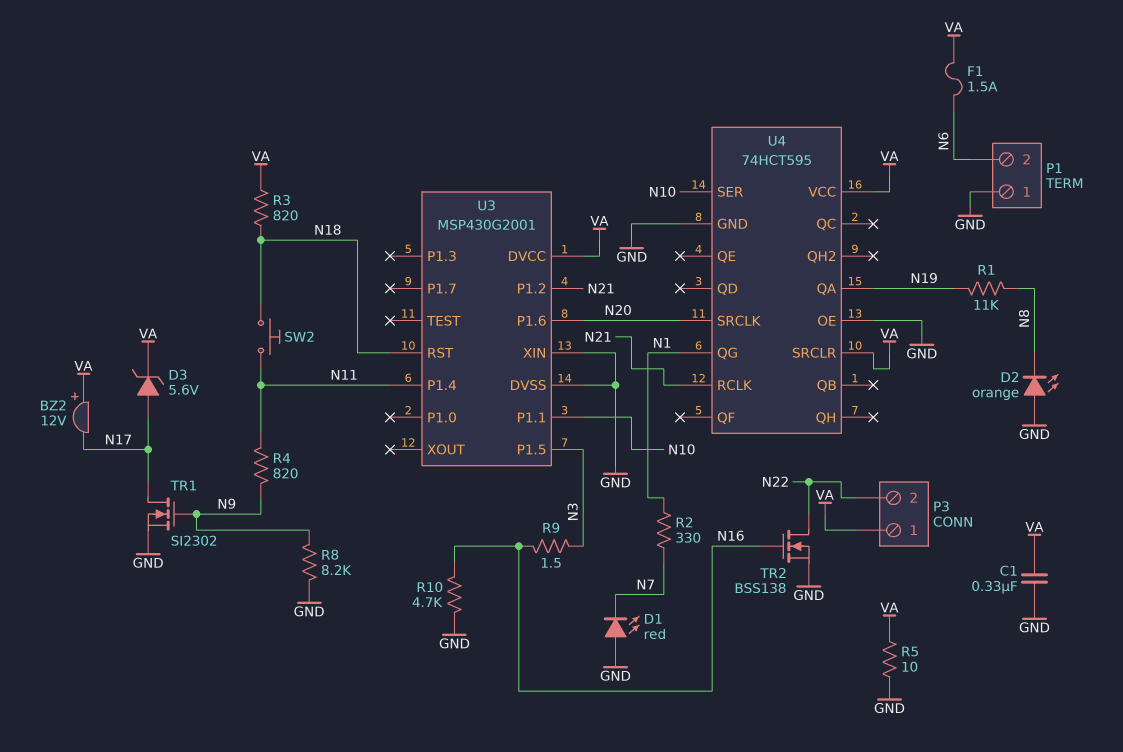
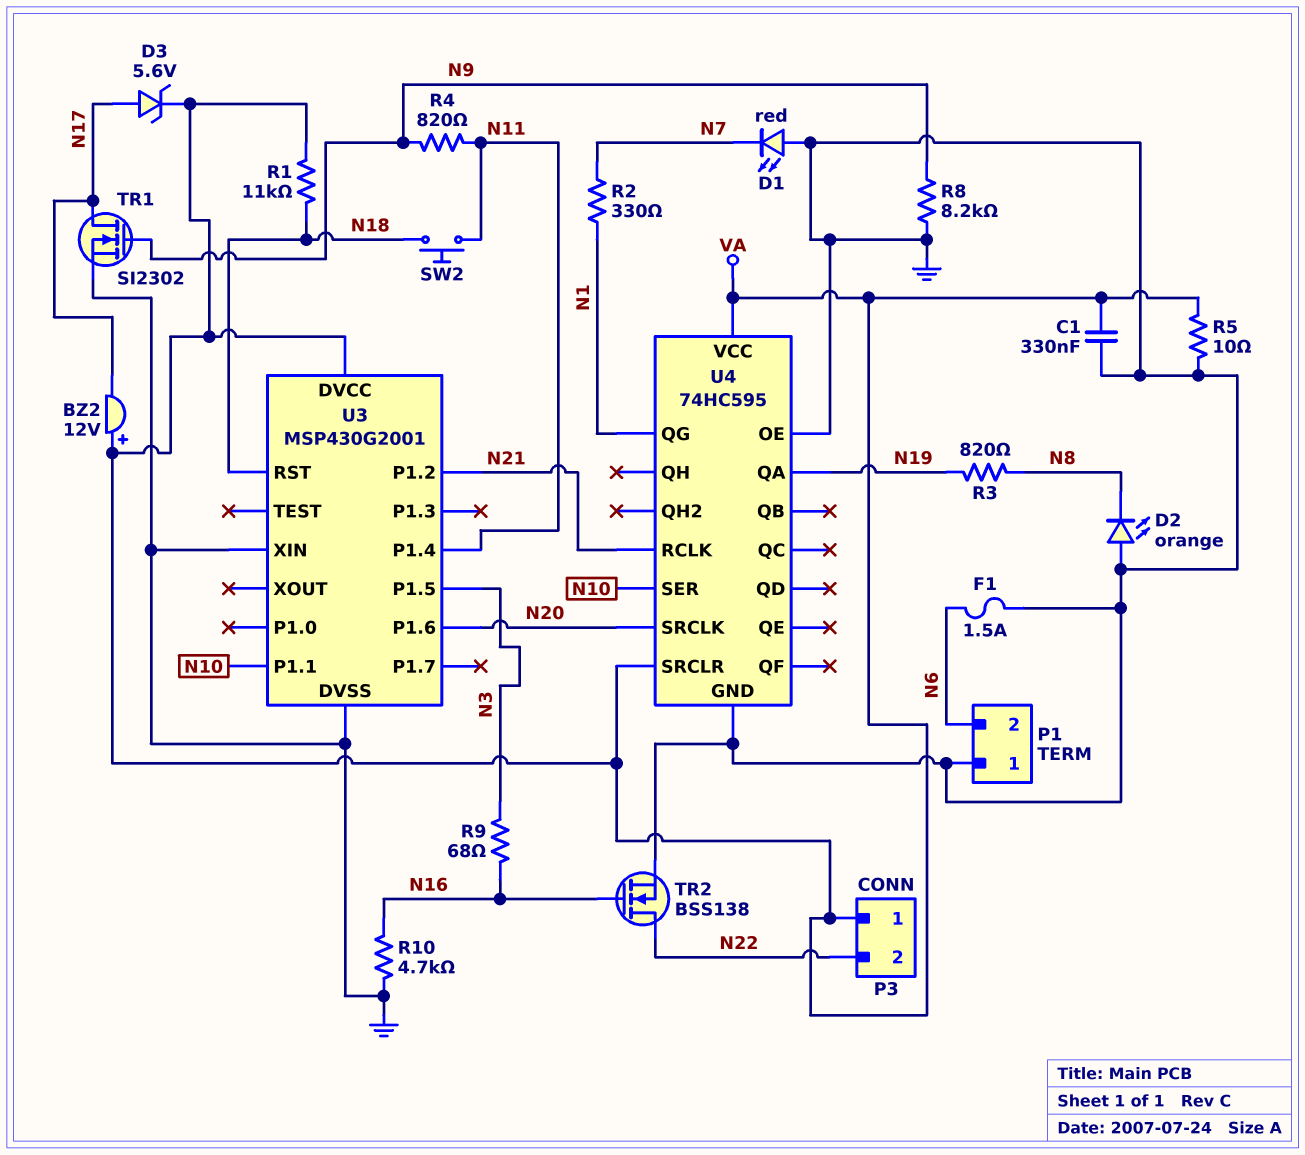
F1: 1.5A (N6, VA) -> 1.5A (GND, N6)
R1: 11k (N8, N19) -> 11k (N18, VA)
R3: 820 (N18, VA) -> 820 (N8, N19)
R9: 1.5 (N3, N16) -> 68 (N3, N16)
U4: 74HCT595 -> 74HC595

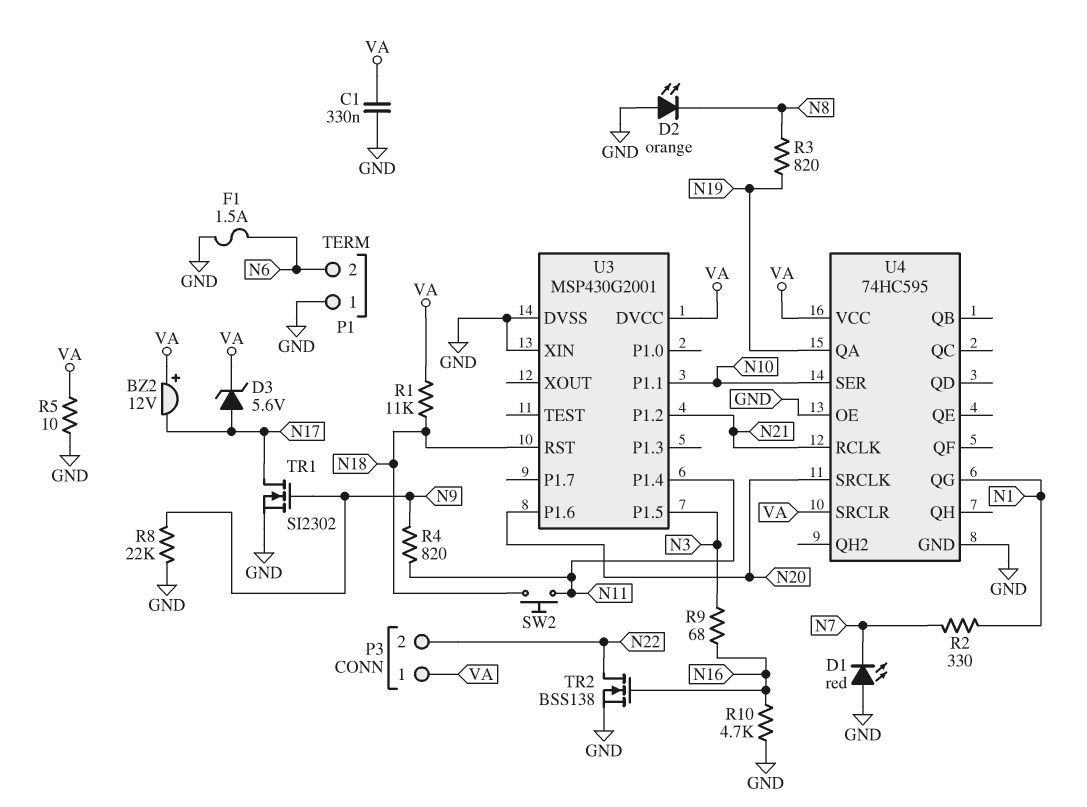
R8: 8.2k (GND, N9) -> 22k (GND, N9)

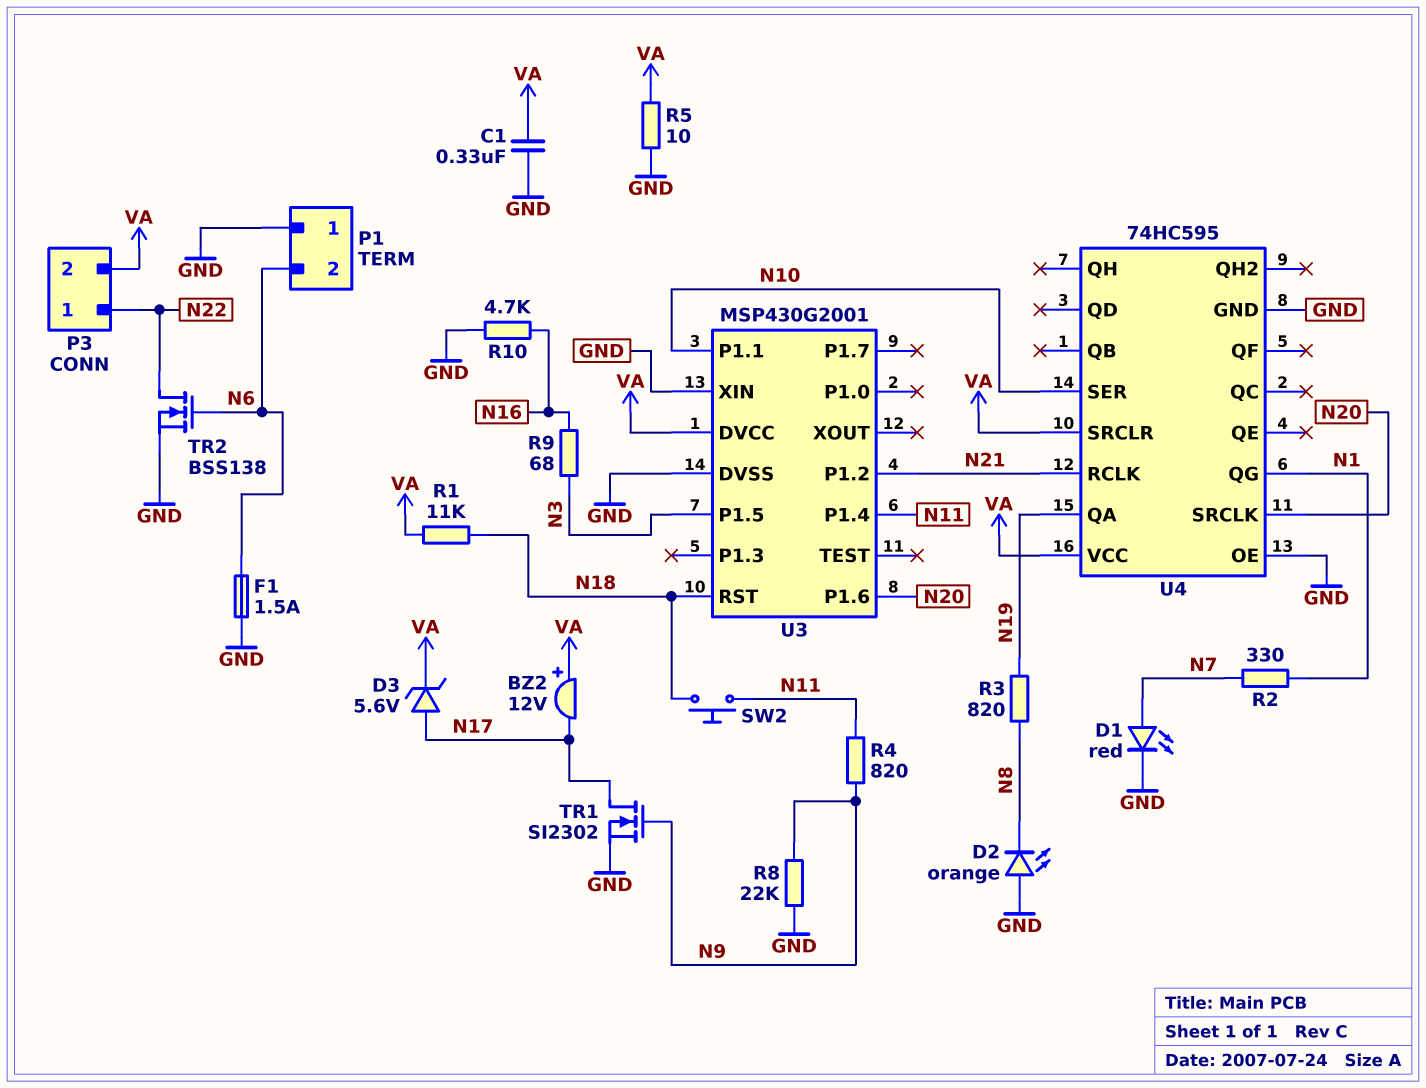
D1: LED red (A GND, K N7) -> LED red (A N7, K GND)
P3 pin 1: VA -> N22
P3 pin 2: N22 -> VA
TR2: NMOS BSS138 (G N16, D N22, S GND) -> NMOS BSS138 (G N6, D N22, S GND)

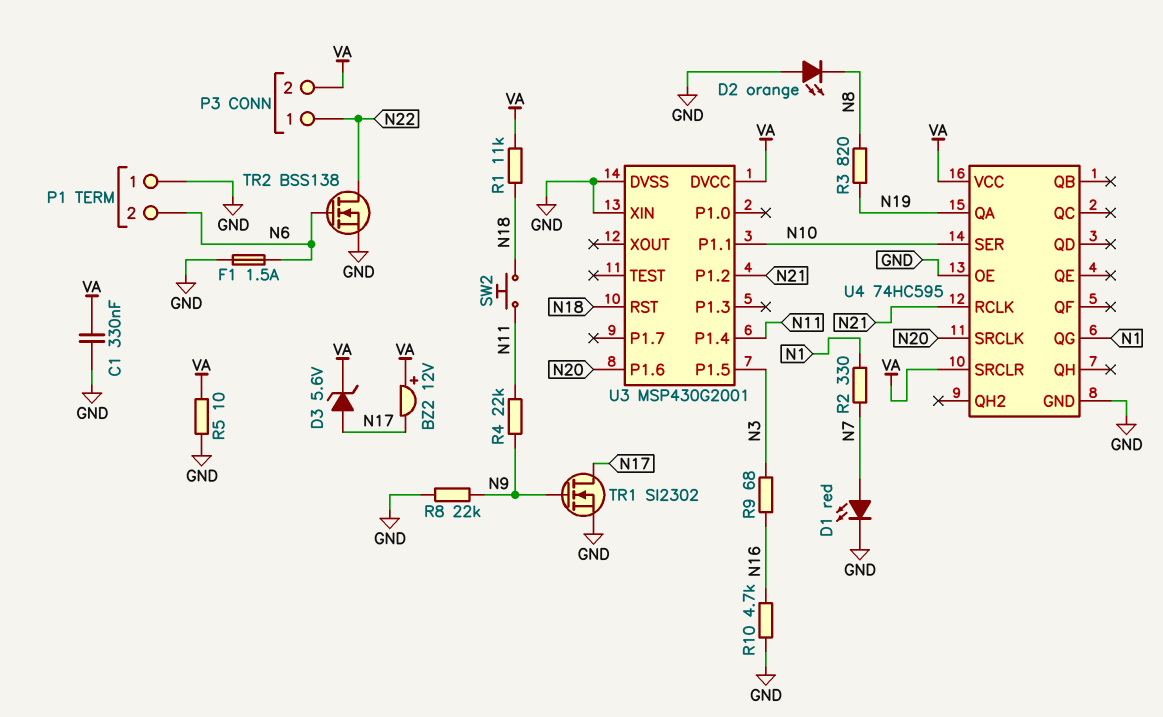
R4: 820 (N9, N11) -> 22k (N9, N11)

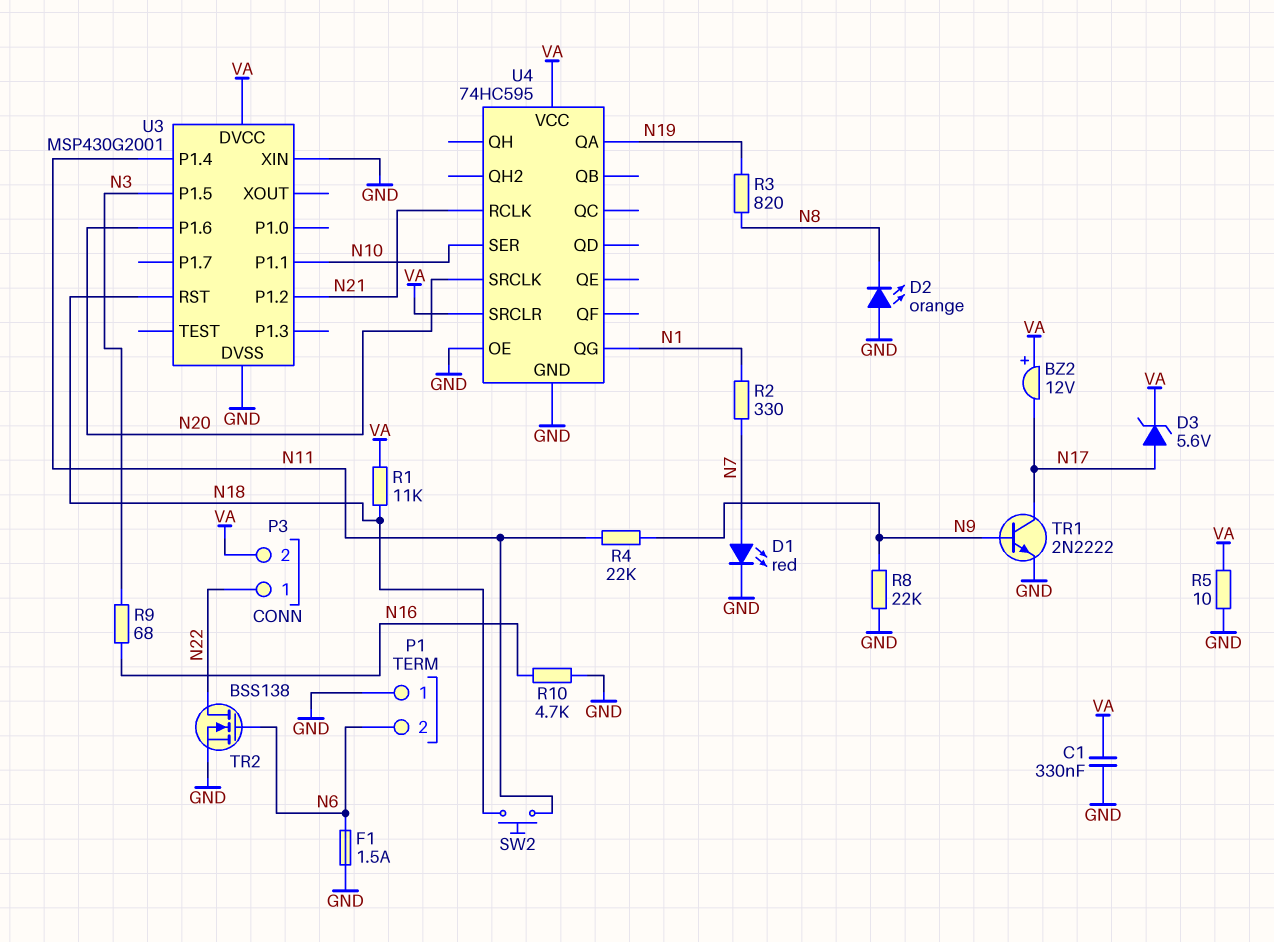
TR1: NMOS SI2302 (G N9, D N17, S GND) -> NPN 2N2222 (B N9, C N17, E GND)

